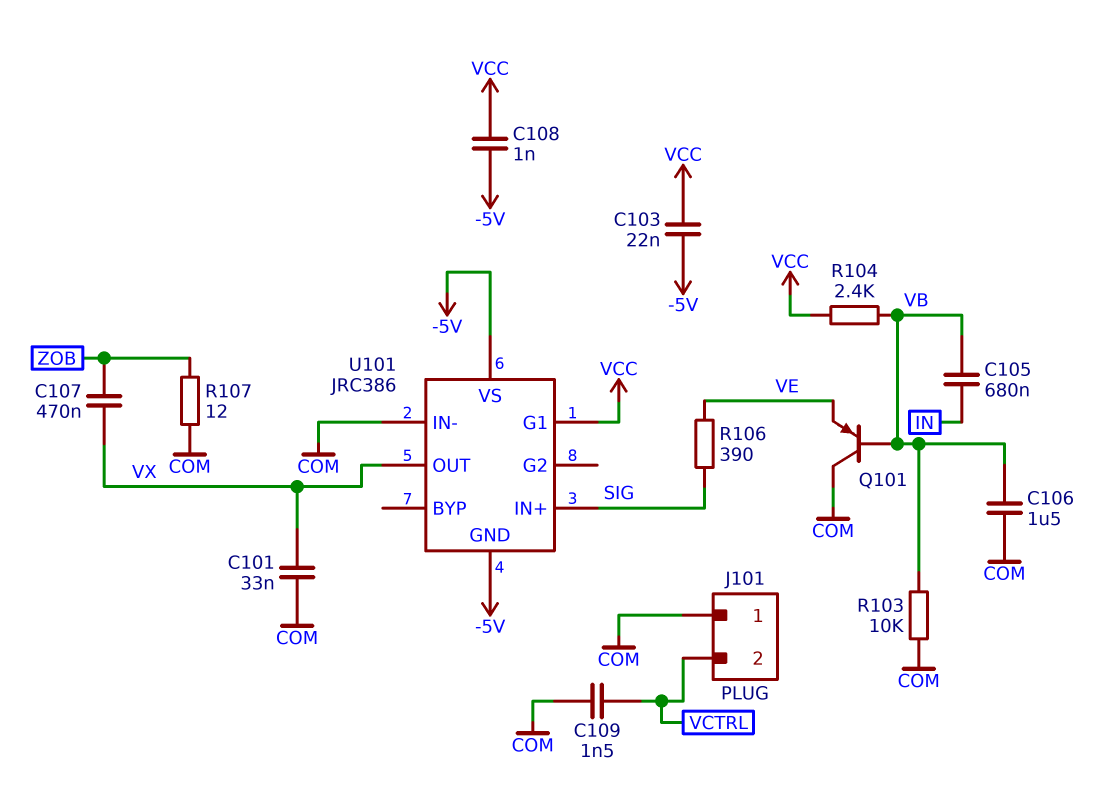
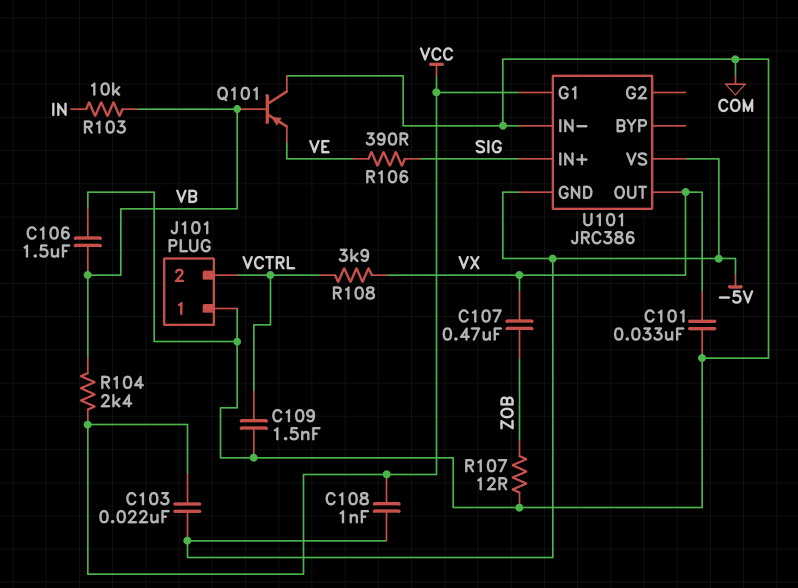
C105: 680nF (IN, VB) -> none
R103: 10k (COM, VB) -> 10k (IN, VB)
R108: none -> 3.9k (VCTRL, VX)

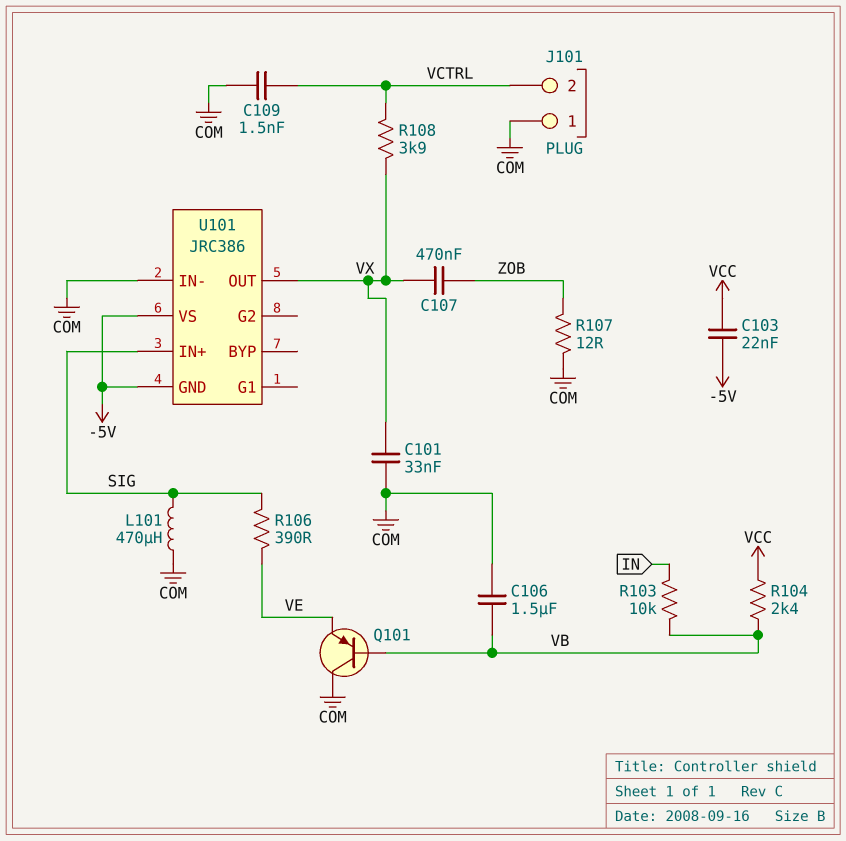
C108: 1nF (-5V, VCC) -> none
L101: none -> 470uH (COM, SIG)
U101 pin G1: VCC -> none

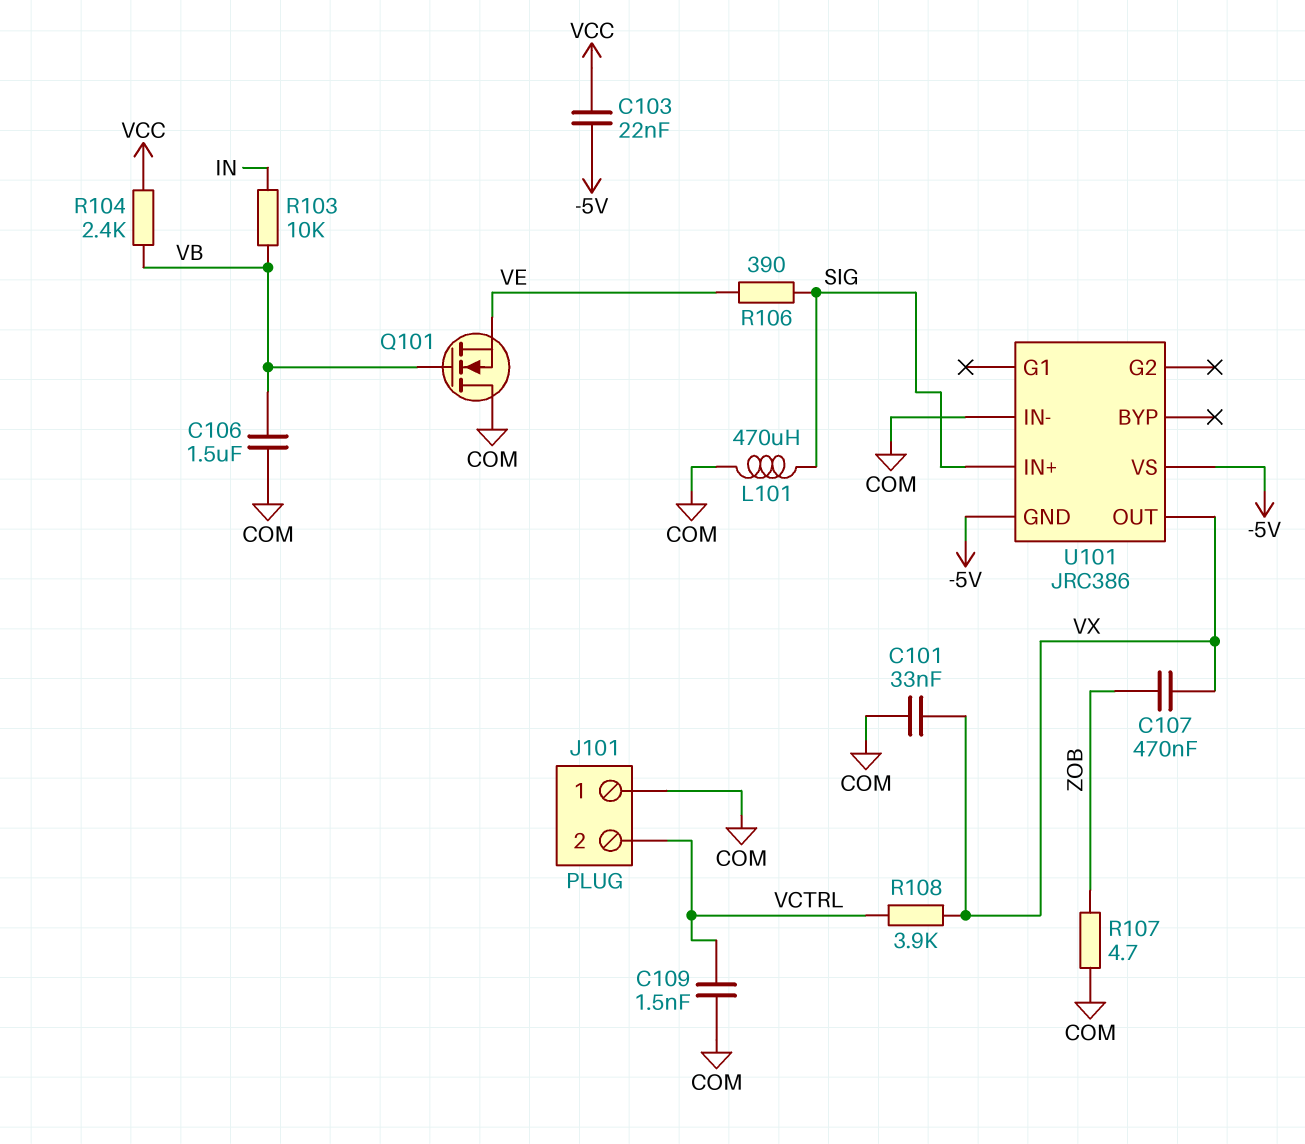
Q101: PNP (B VB, C COM, E VE) -> NMOS (G VB, D COM, S VE)
R107: 12 (COM, ZOB) -> 4.7 (COM, ZOB)

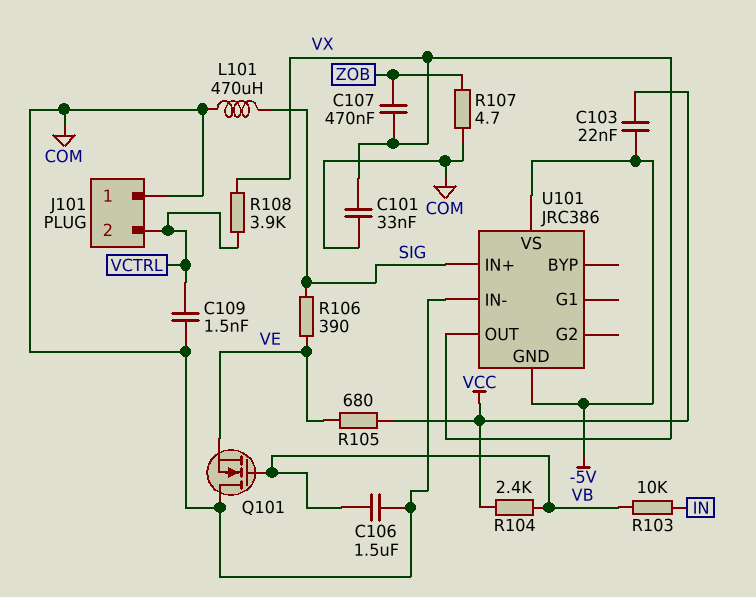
R105: none -> 680 (VCC, VE)

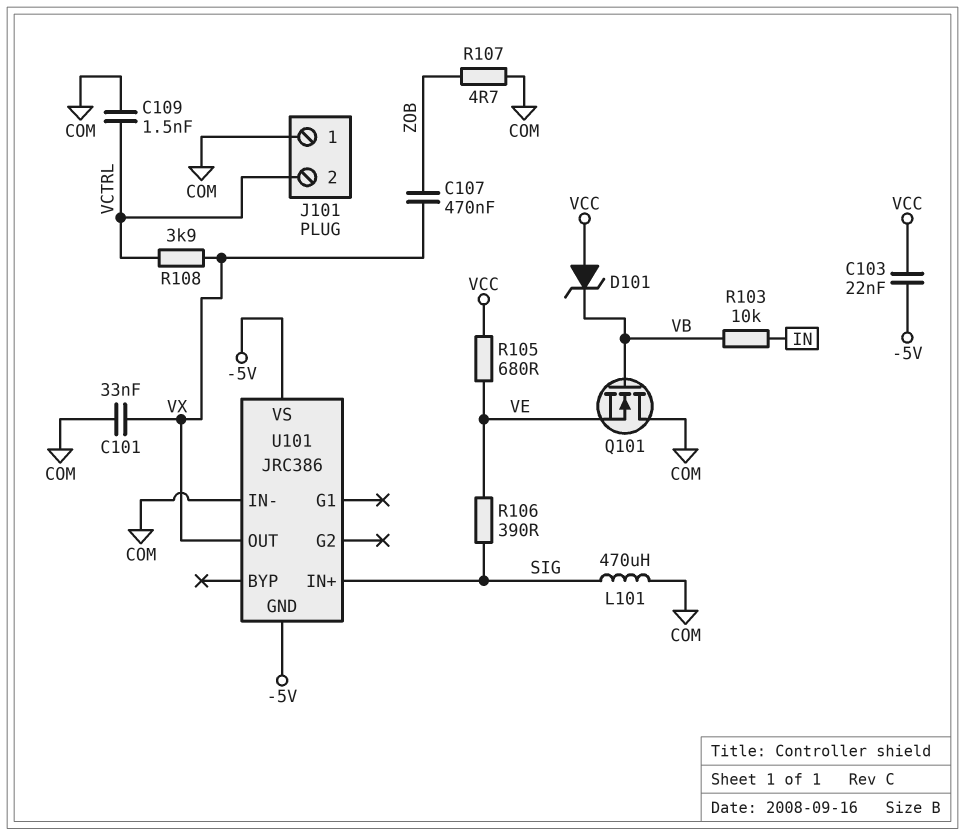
C106: 1.5uF (COM, VB) -> none
D101: none -> zener (A VCC, K VB)
R104: 2.4k (VB, VCC) -> none

